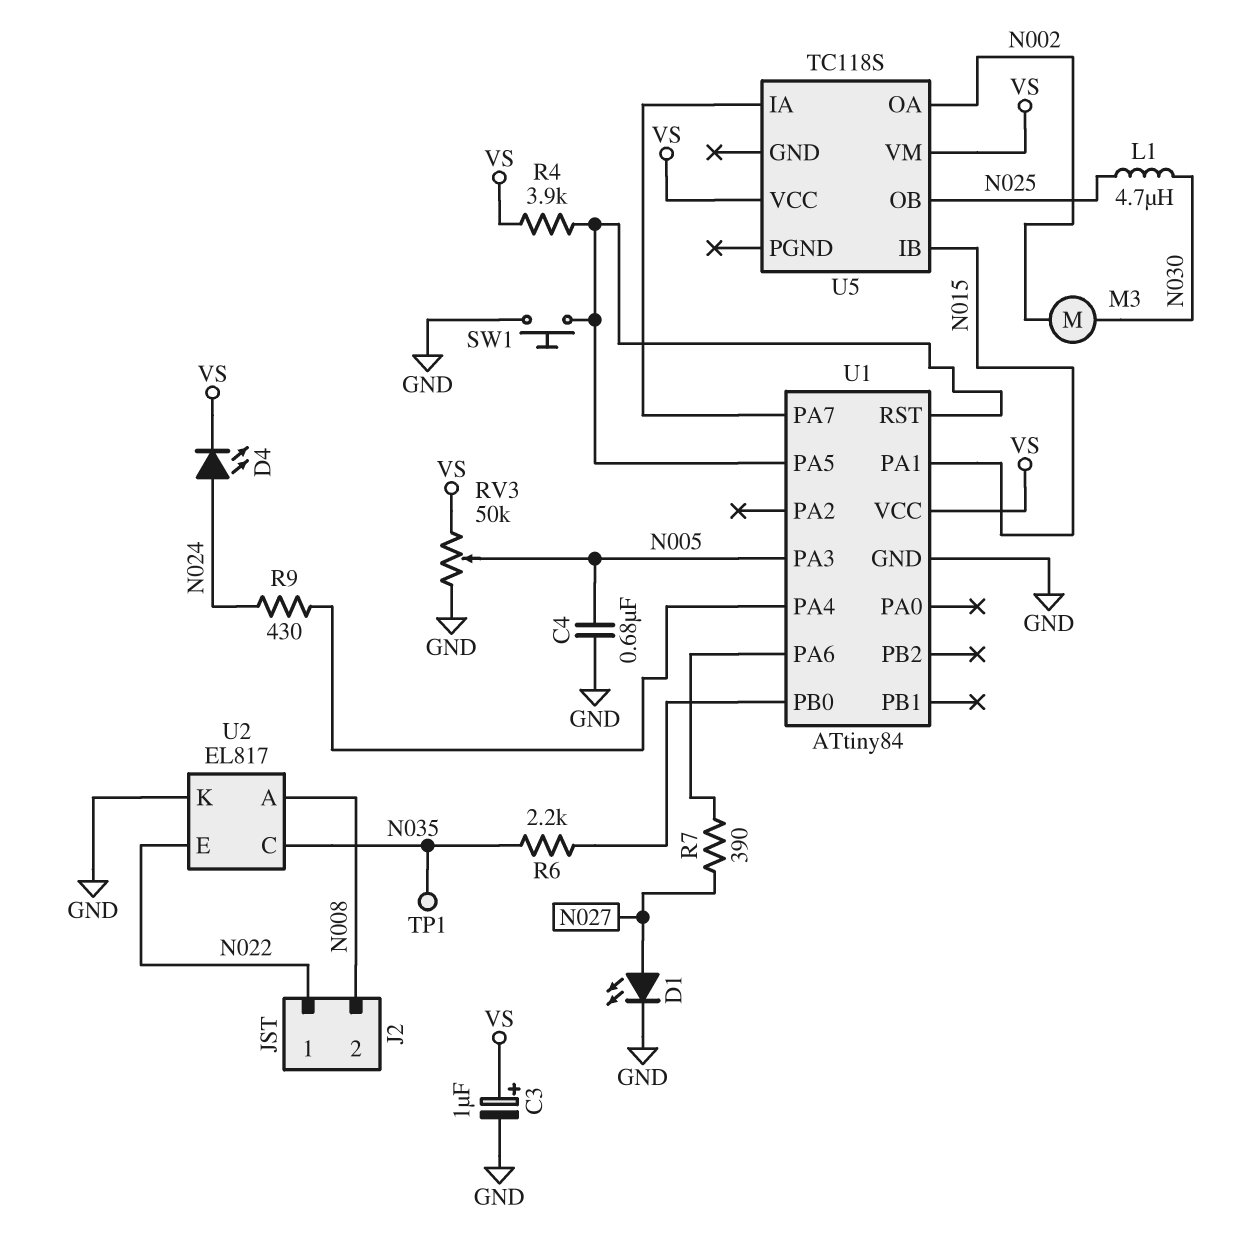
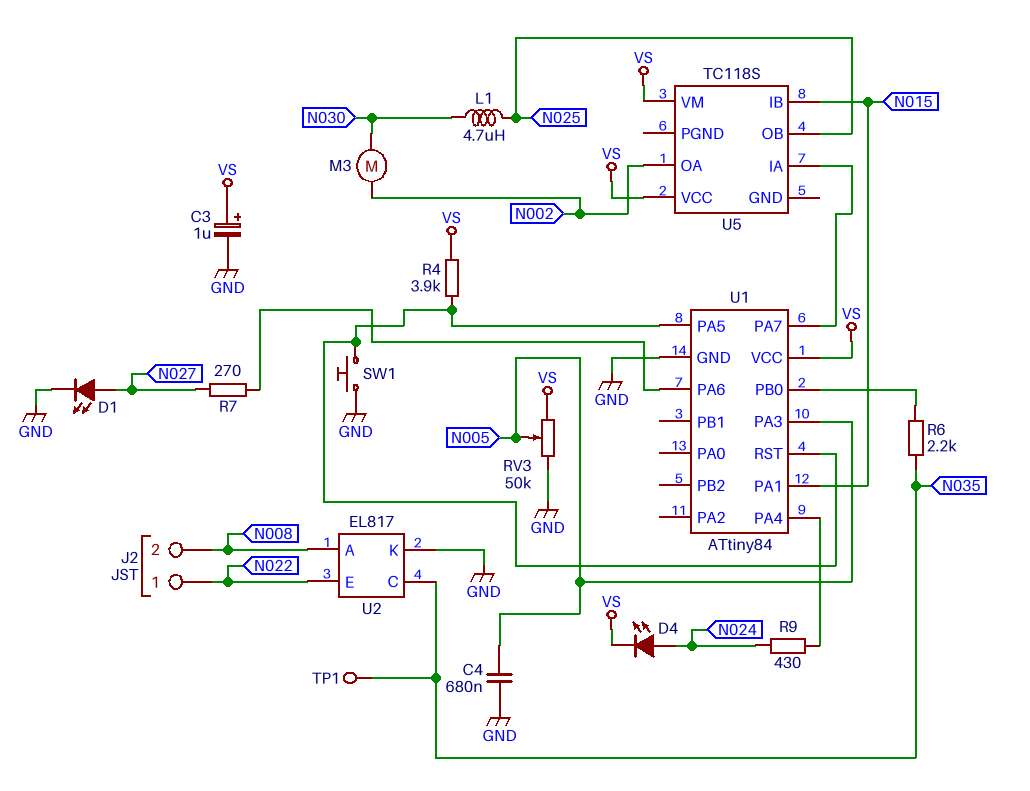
R7: 390 (N027, U1/PA6) -> 270 (N027, U1/PA6)

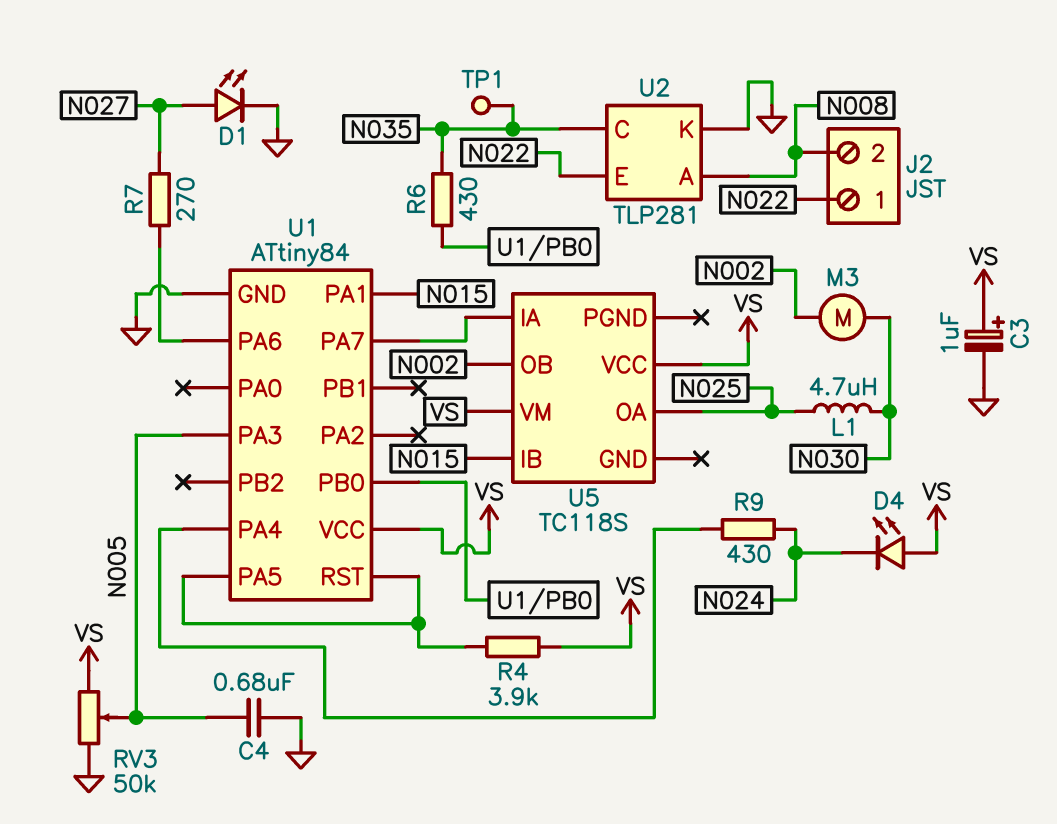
D4: LED (A N024, K VS) -> LED (A VS, K N024)
R6: 2.2k (N035, U1/PB0) -> 430 (N035, U1/PB0)
SW1: button (GND, U1/PA5) -> none
U2: EL817 -> TLP281
U5 pin OA: N002 -> N025
U5 pin OB: N025 -> N002

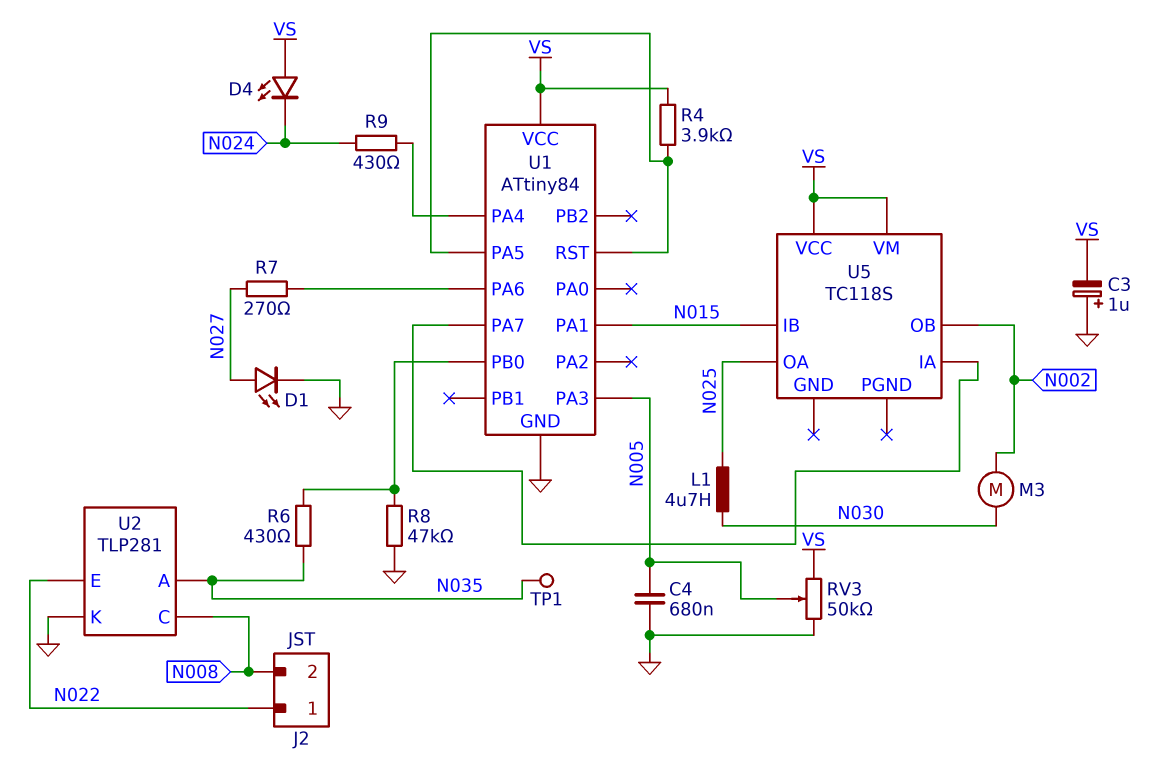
C3: 1uF (plus VS, minus GND) -> 1uF (plus GND, minus VS)
R8: none -> 47k (GND, U1/PB0)
U2 pin A: N008 -> N035
U2 pin C: N035 -> N008

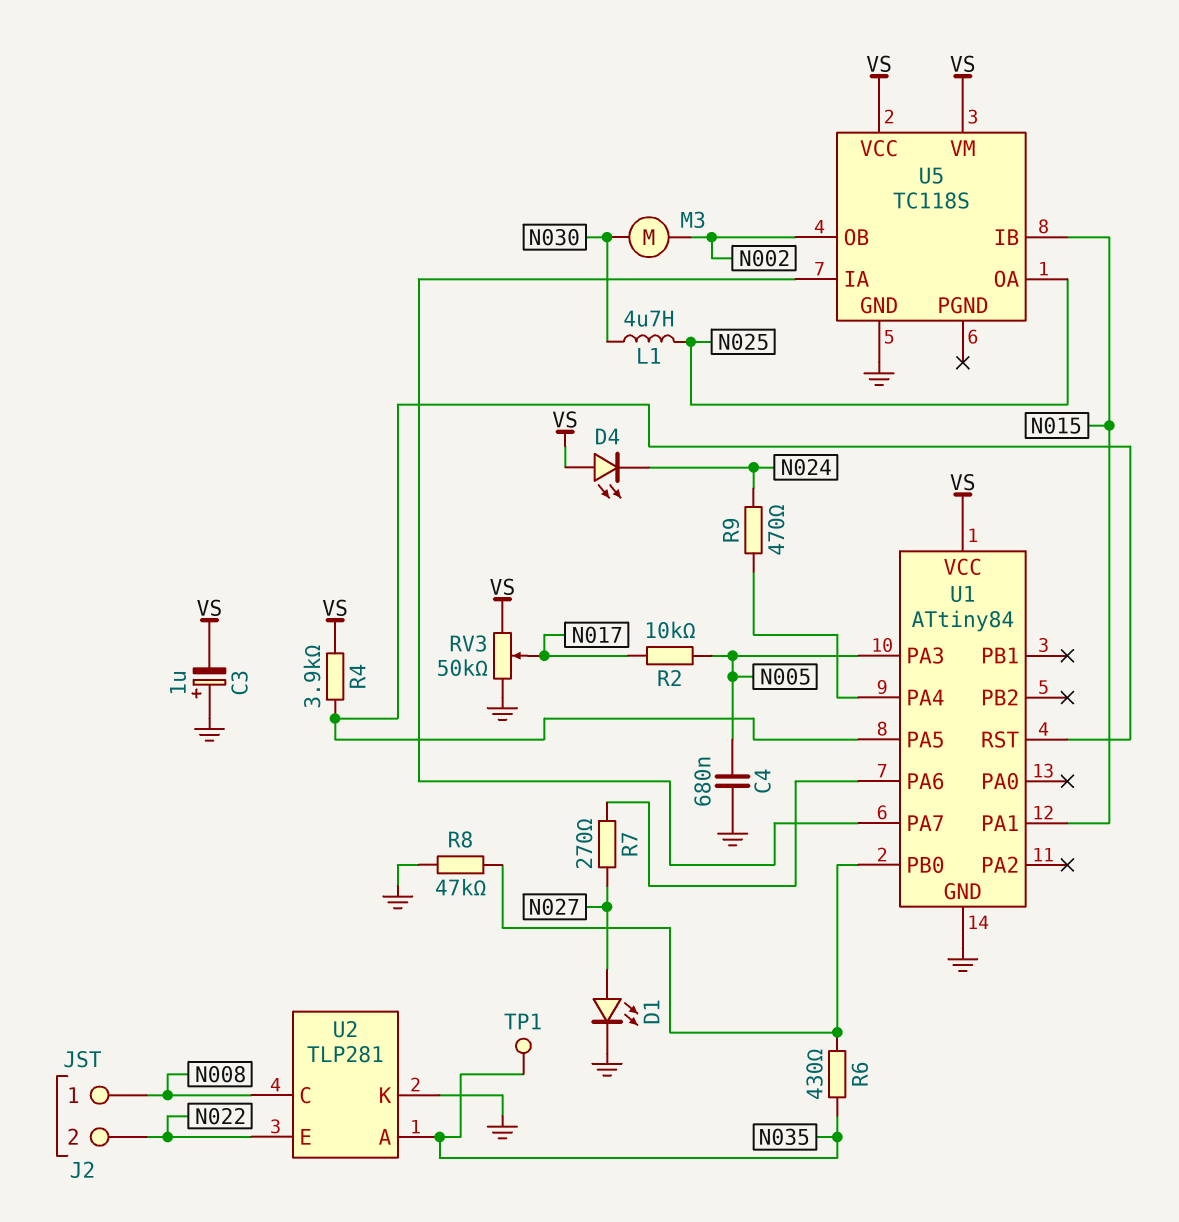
J2 pin 1: N022 -> N008
J2 pin 2: N008 -> N022
R2: none -> 10k (N005, N017)
R9: 430 (N024, U1/PA4) -> 470 (N024, U1/PA4)
RV3: 50k (GND, VS, wiper N005) -> 50k (GND, VS, wiper N017)
U5 pin GND: none -> GND

